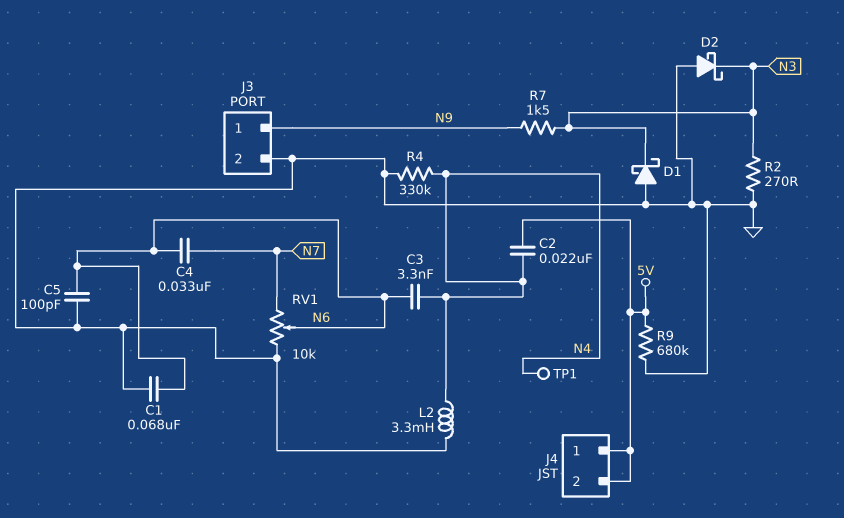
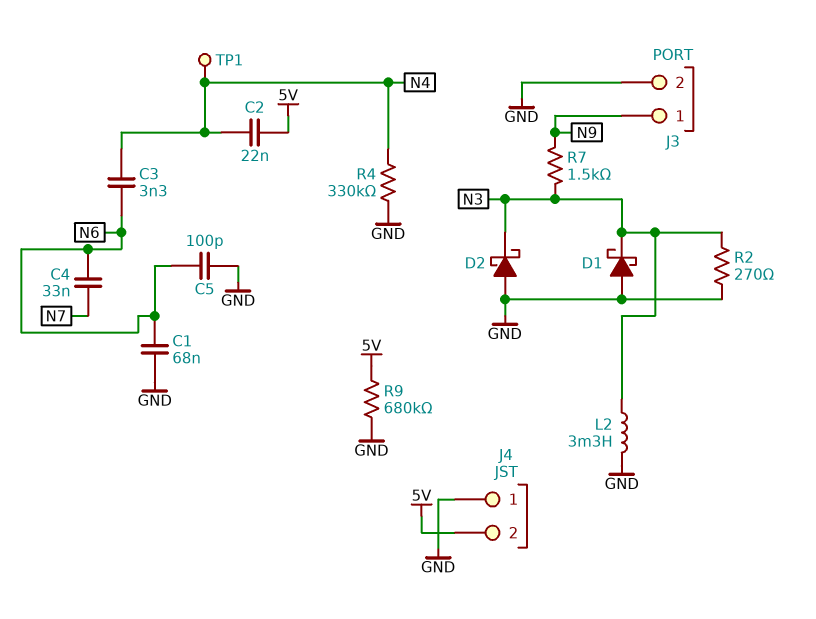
J4 pin 1: 5V -> GND
L2: 3.3mH (GND, N4) -> 3.3mH (GND, N3)
RV1: 10k (GND, N7, wiper N6) -> none

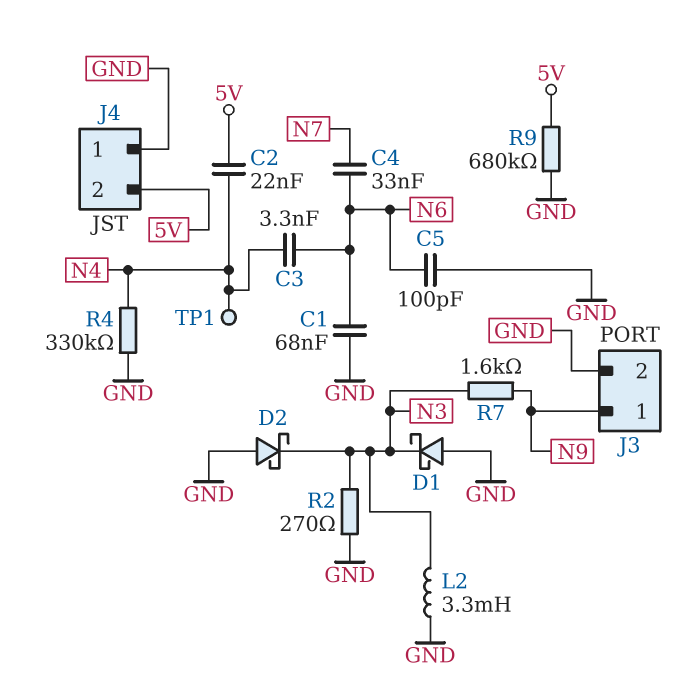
R7: 1.5k (N3, N9) -> 1.6k (N3, N9)

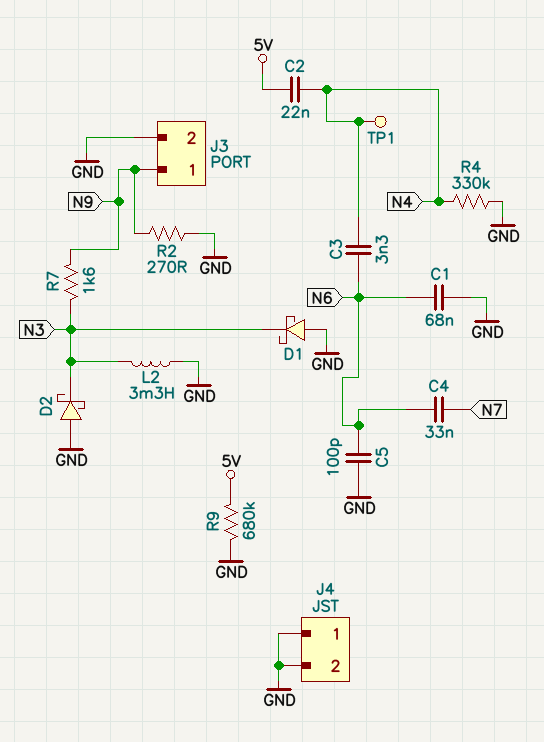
J4 pin 2: 5V -> GND
R2: 270 (GND, N3) -> 270 (GND, N9)

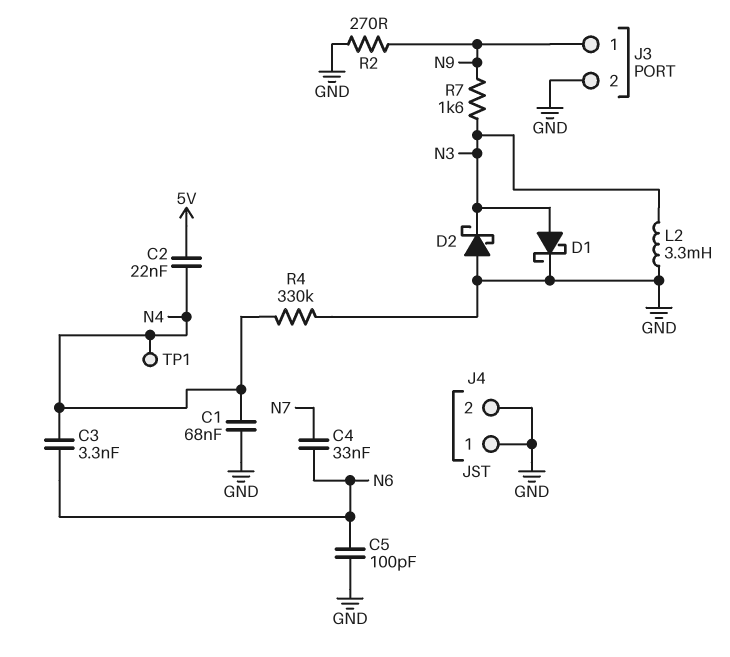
C1: 68nF (GND, N6) -> 68nF (GND, N4)
D1: schottky (A GND, K N3) -> schottky (A N3, K GND)
R9: 680k (5V, GND) -> none

